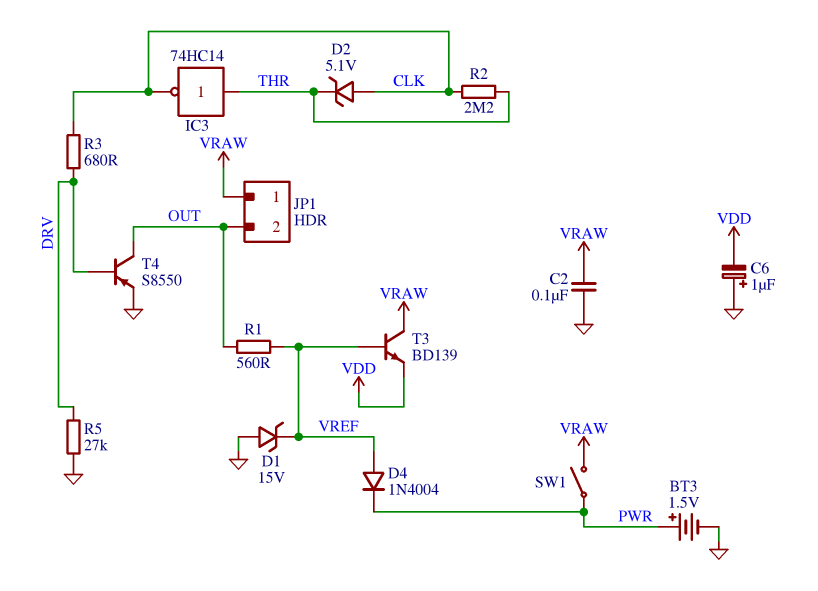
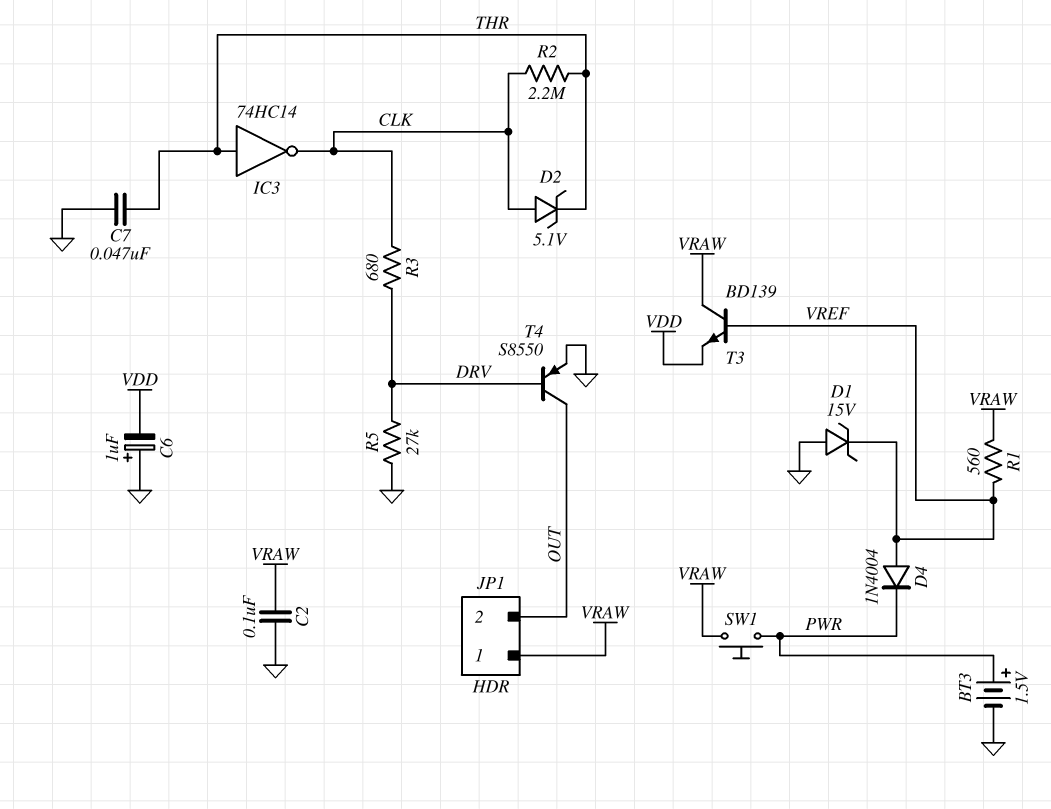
C7: none -> 47nF (GND, THR)
R1: 560 (OUT, VREF) -> 560 (VRAW, VREF)
SW1: switch (PWR, VRAW) -> button (PWR, VRAW)

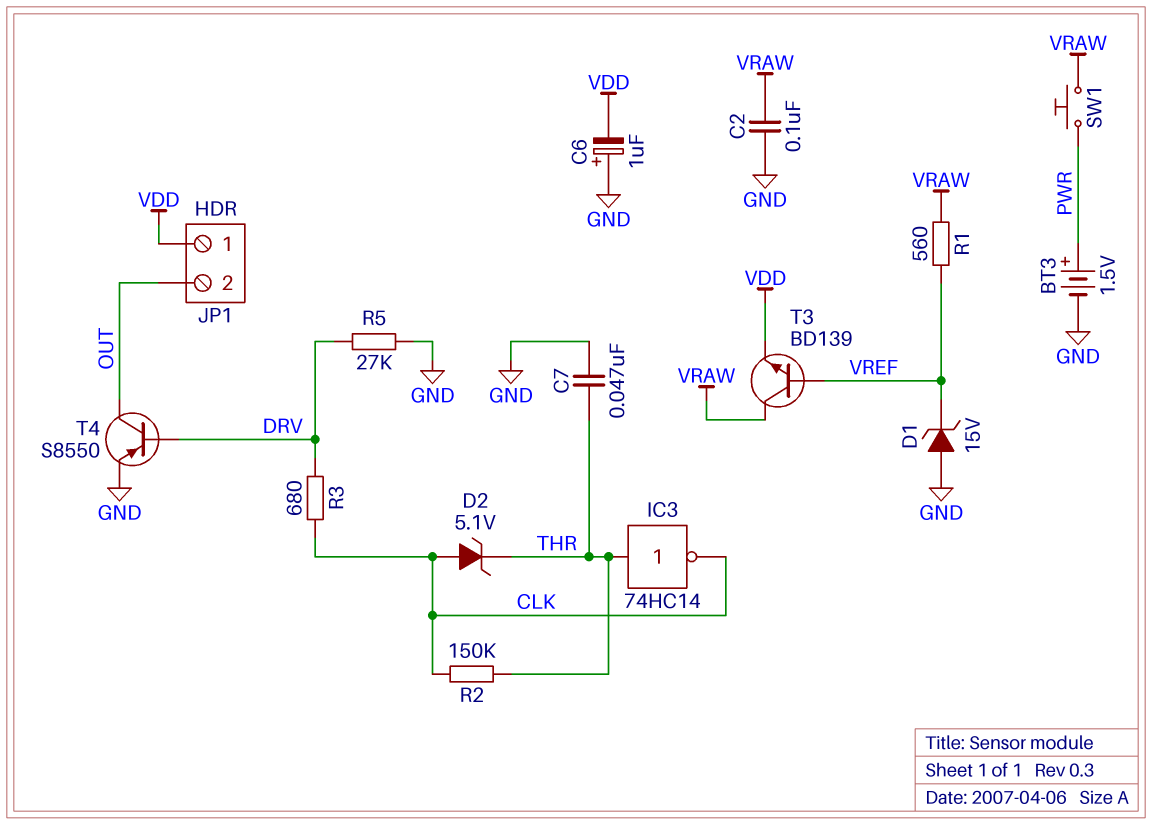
D4: diode 1N4004 (A VREF, K PWR) -> none
JP1 pin 1: VRAW -> VDD
R2: 2.2M (CLK, THR) -> 150k (CLK, THR)

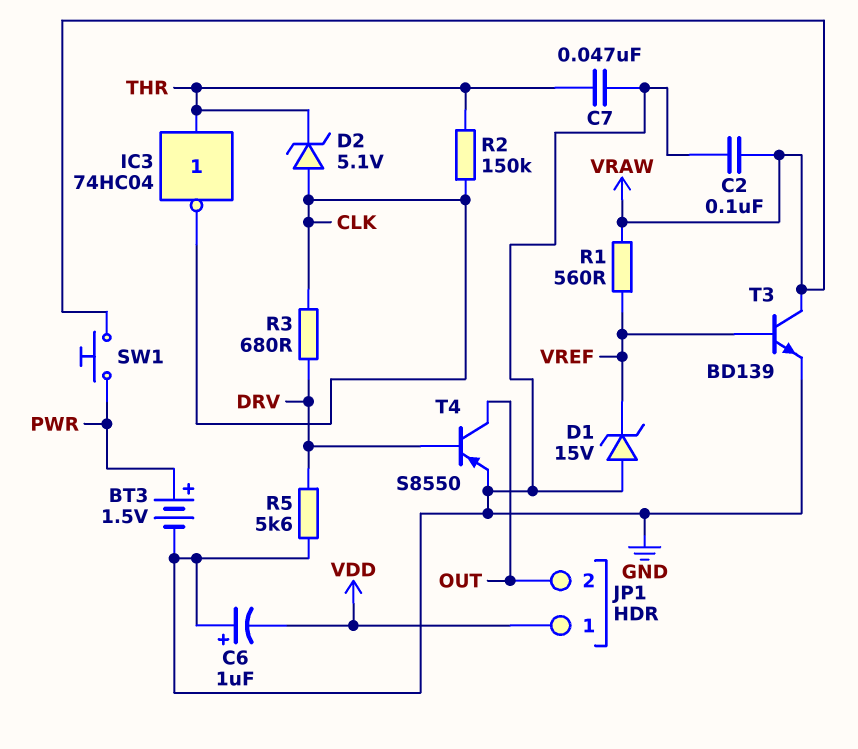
IC3: NOT 74HC14 (in THR, out CLK) -> NOT 74HC04 (in THR, out CLK)
R5: 27k (DRV, GND) -> 5.6k (DRV, GND)
T3: NPN BD139 (B VREF, C VRAW, E VDD) -> NPN BD139 (B VREF, C VRAW, E GND)

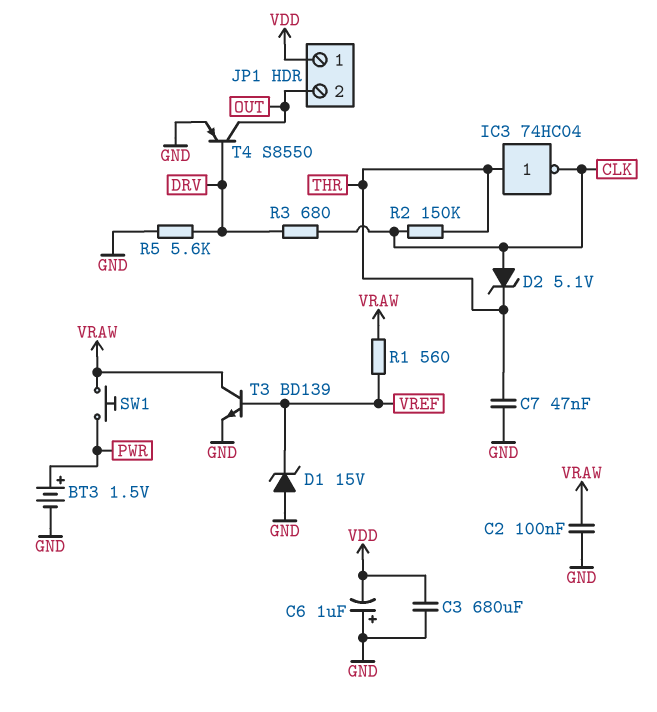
C3: none -> 680uF (GND, VDD)

